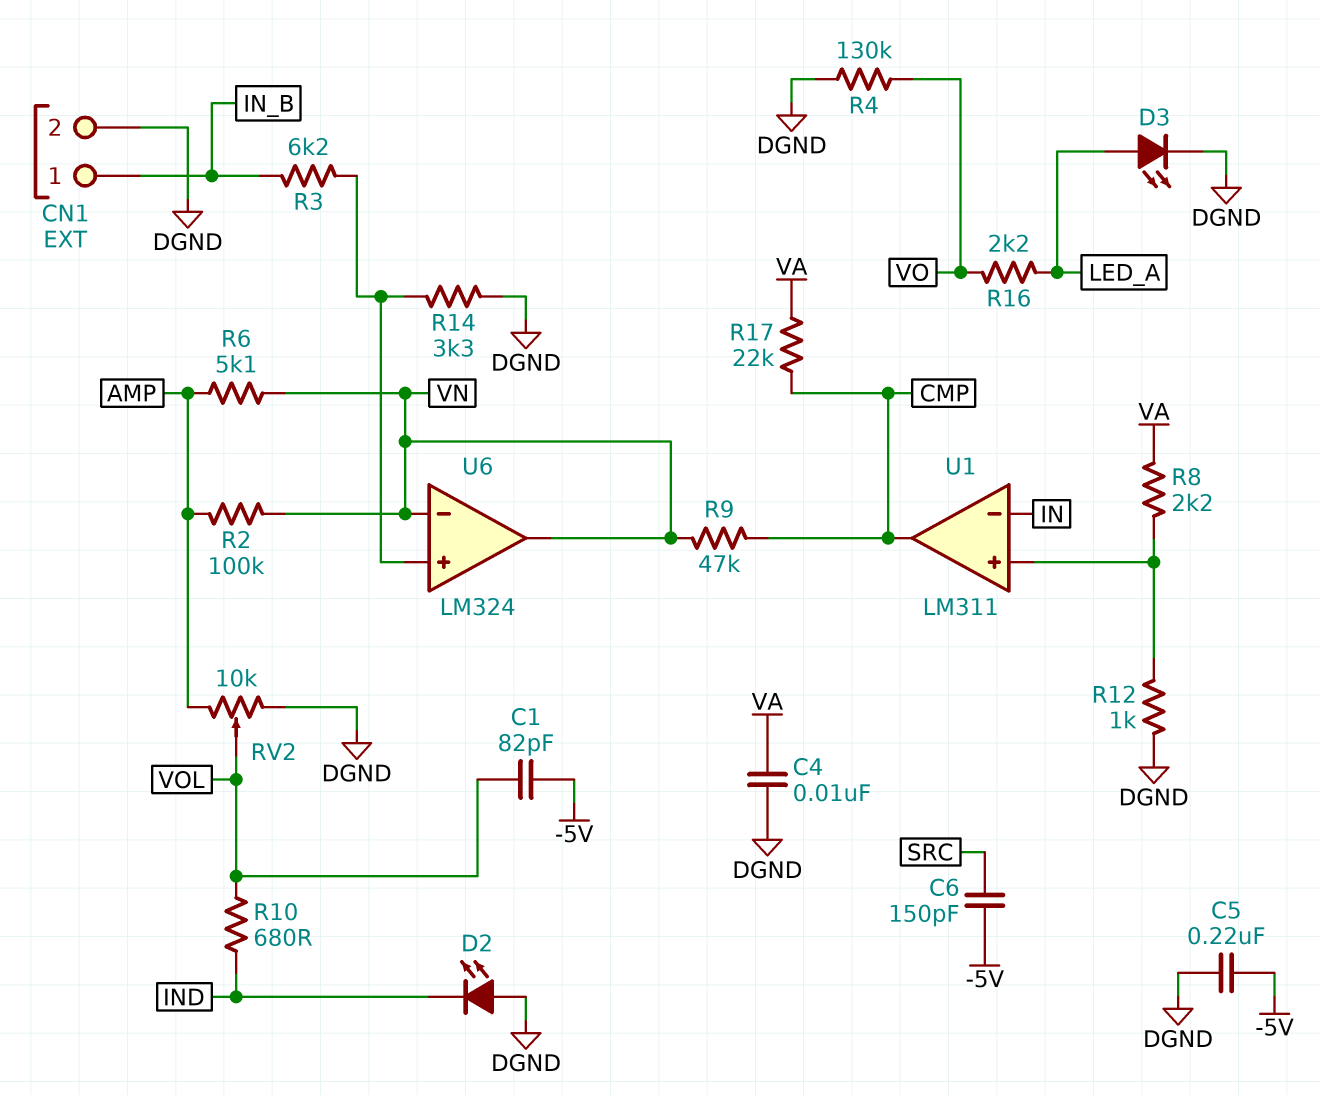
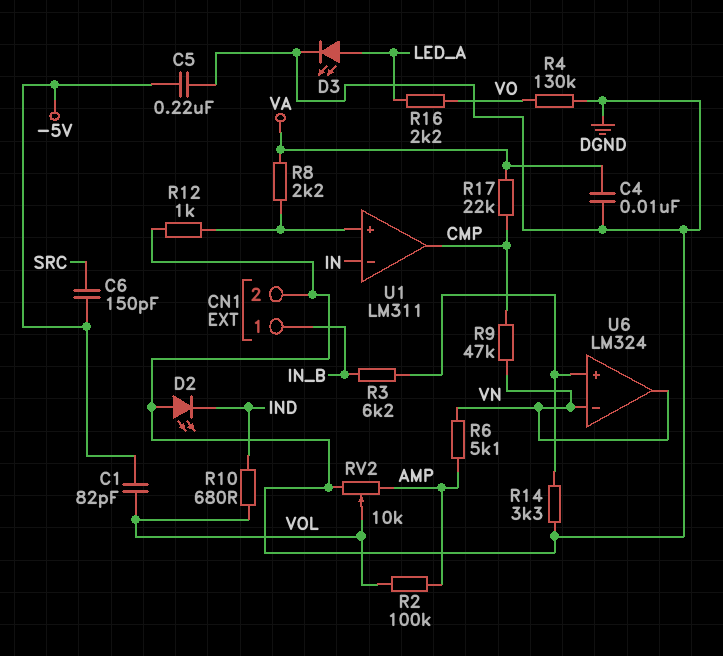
R2: 100k (AMP, VN) -> 100k (AMP, VOL)

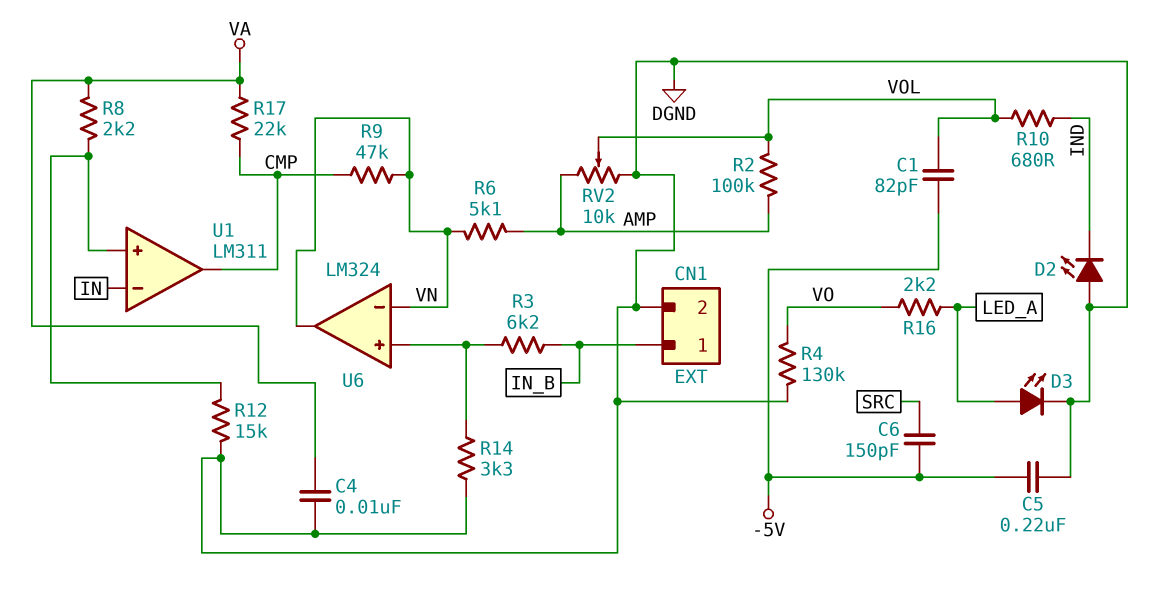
R12: 1k (DGND, U1/in+) -> 15k (DGND, U1/in+)

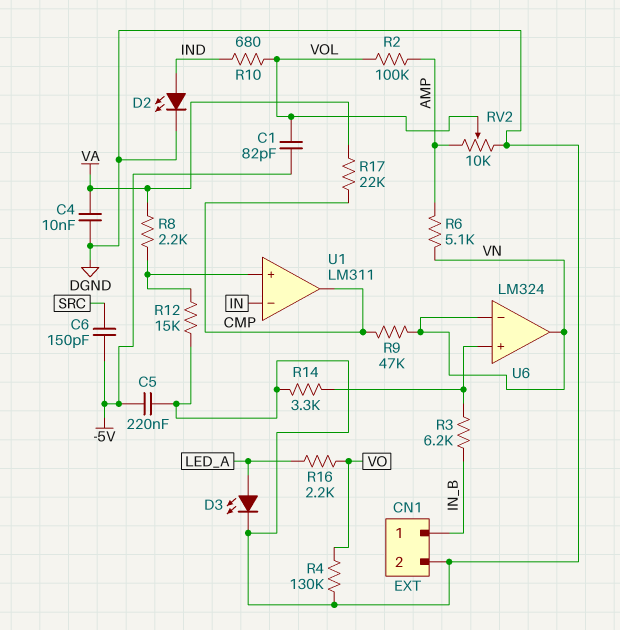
D2: LED (A DGND, K IND) -> LED (A IND, K DGND)

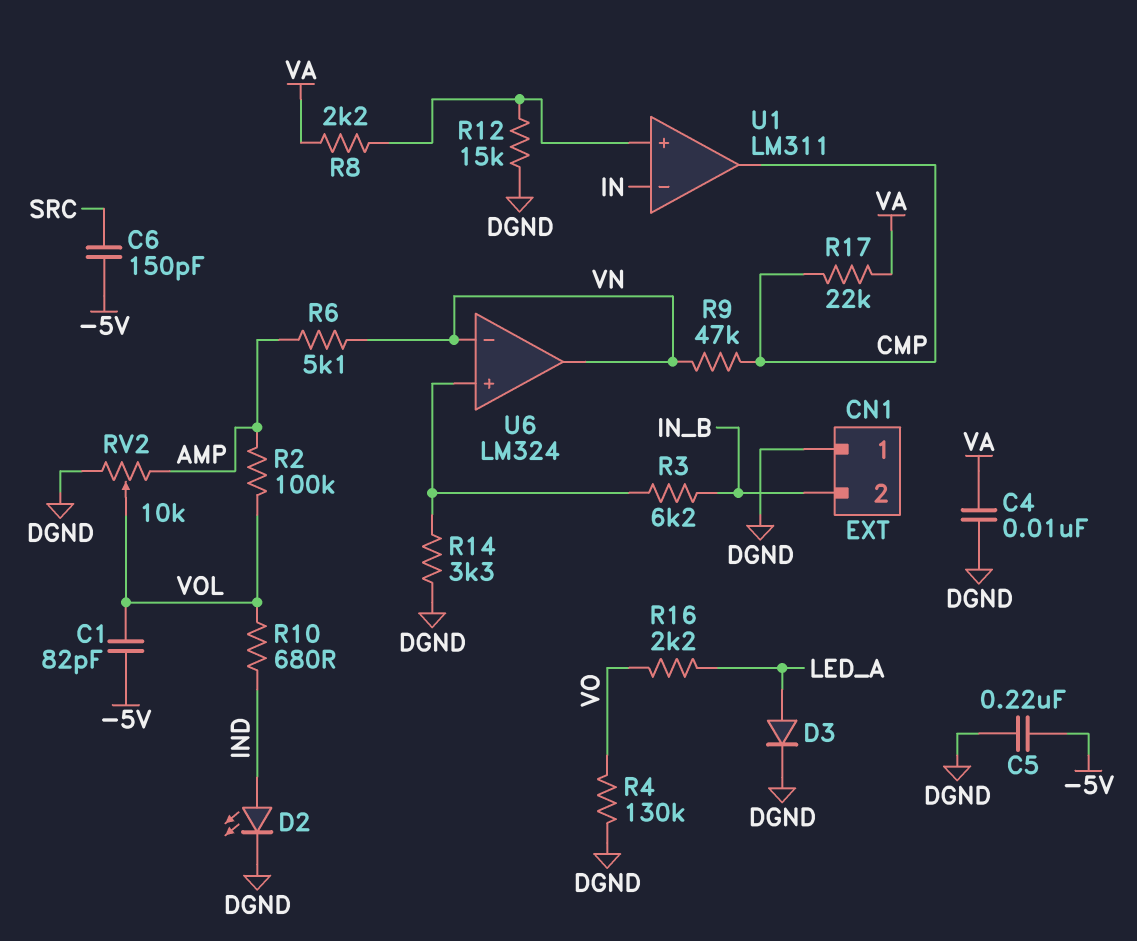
CN1 pin 1: IN_B -> DGND
CN1 pin 2: DGND -> IN_B
D3: LED (A LED_A, K DGND) -> diode (A LED_A, K DGND)

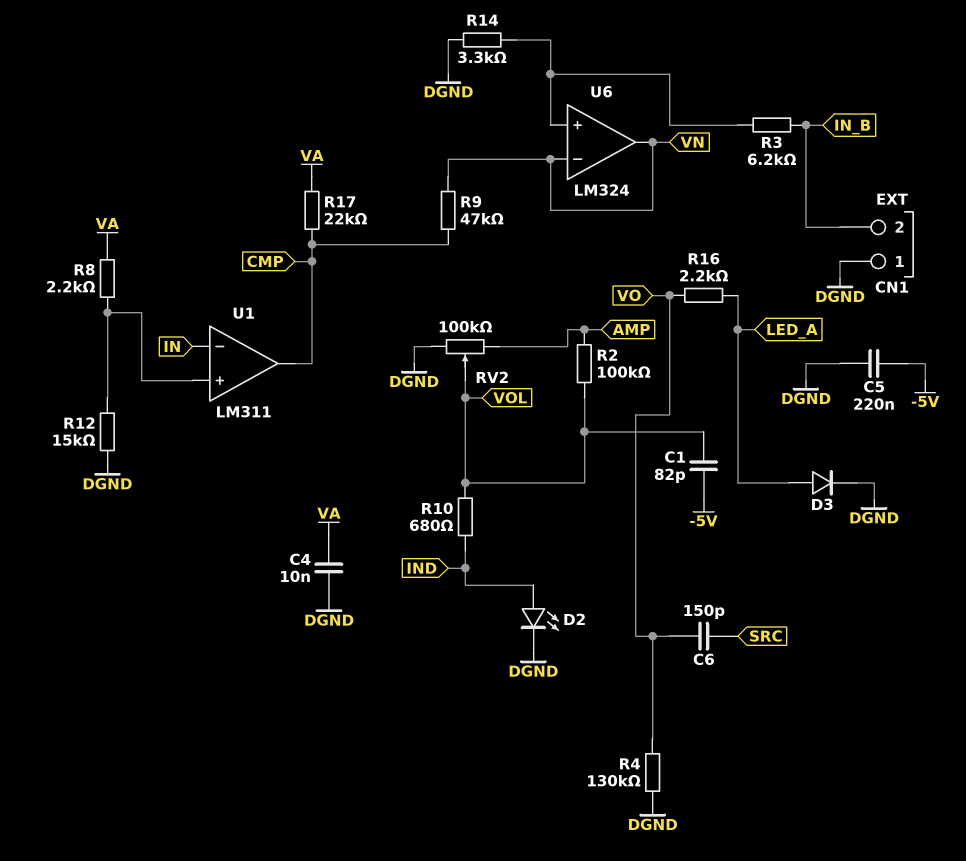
C6: 150pF (-5V, SRC) -> 150pF (SRC, VO)
R6: 5.1k (AMP, VN) -> none
RV2: 10k (AMP, DGND, wiper VOL) -> 100k (AMP, DGND, wiper VOL)

